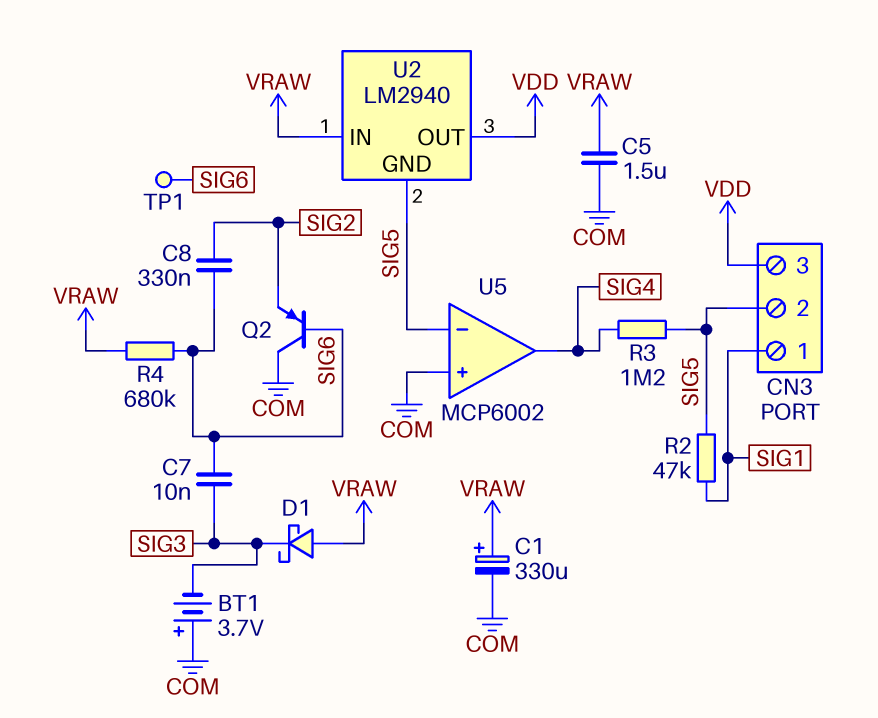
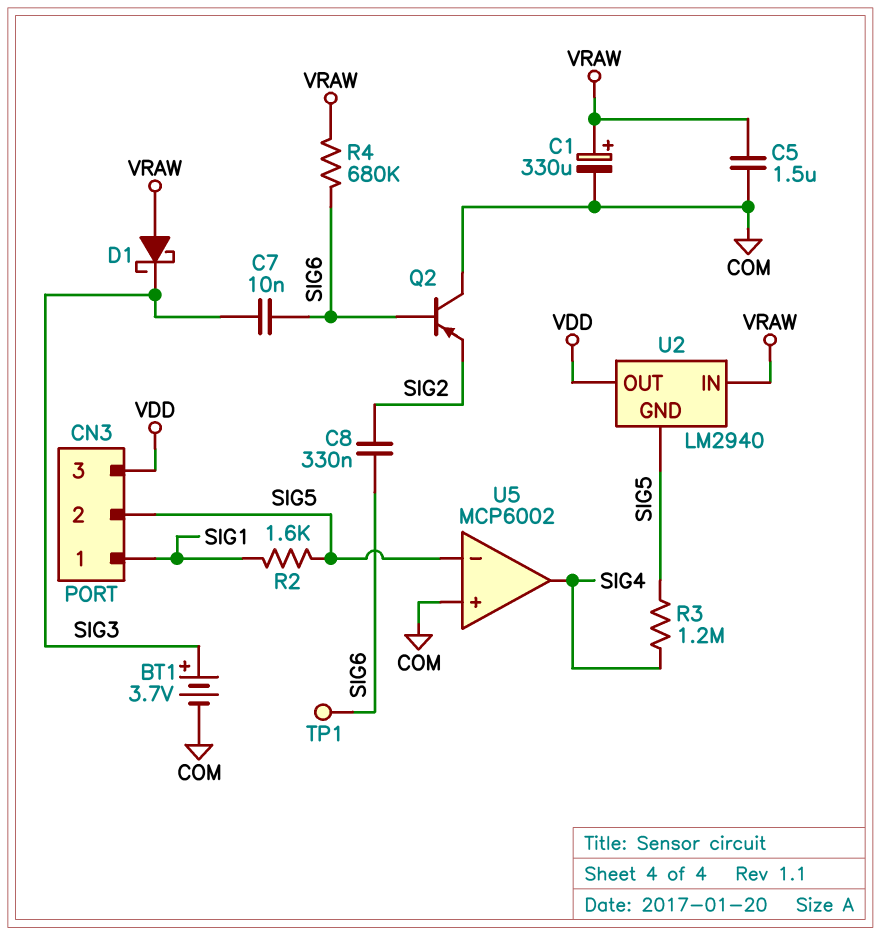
BT1: 3.7V (plus COM, minus SIG3) -> 3.7V (plus SIG3, minus COM)
R2: 47k (SIG1, SIG5) -> 1.6k (SIG1, SIG5)

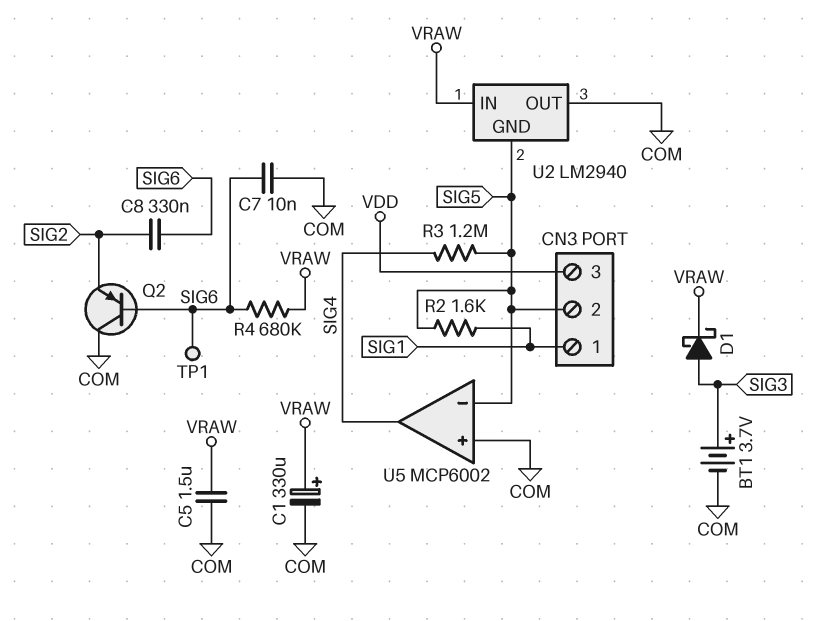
C7: 10nF (SIG3, SIG6) -> 10nF (COM, SIG6)
D1: schottky (A VRAW, K SIG3) -> schottky (A SIG3, K VRAW)
U2 pin OUT: VDD -> COM

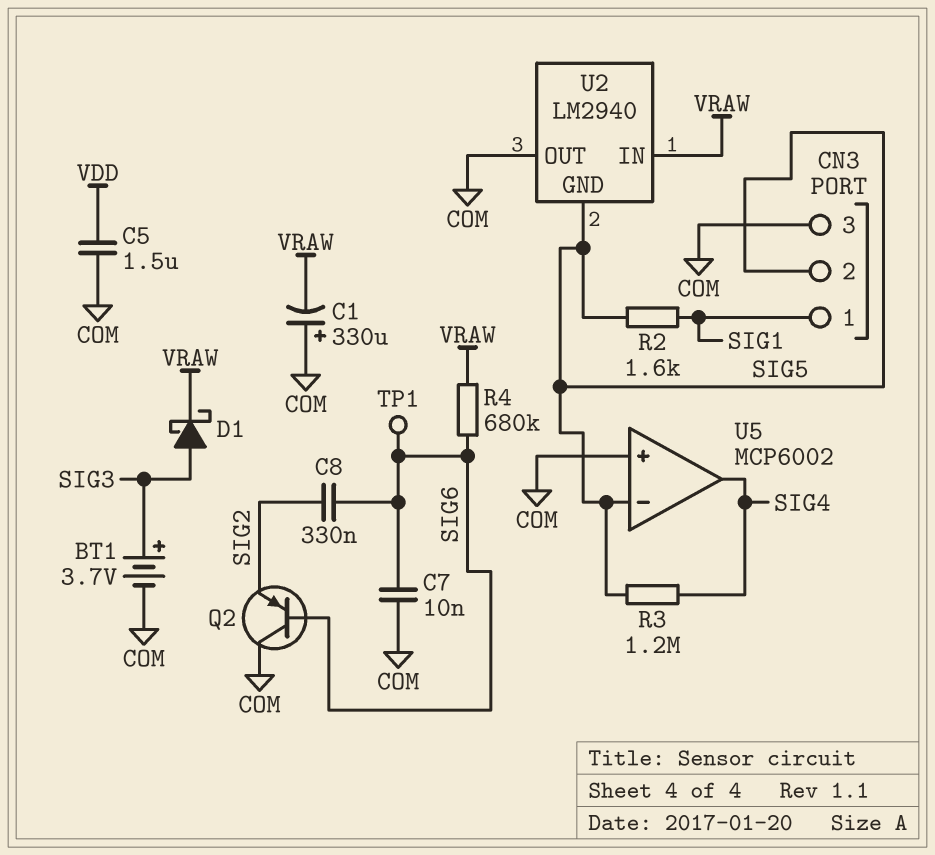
C1: 330uF (plus VRAW, minus COM) -> 330uF (plus COM, minus VRAW)
C5: 1.5uF (COM, VRAW) -> 1.5uF (COM, VDD)
CN3 pin 3: VDD -> COM

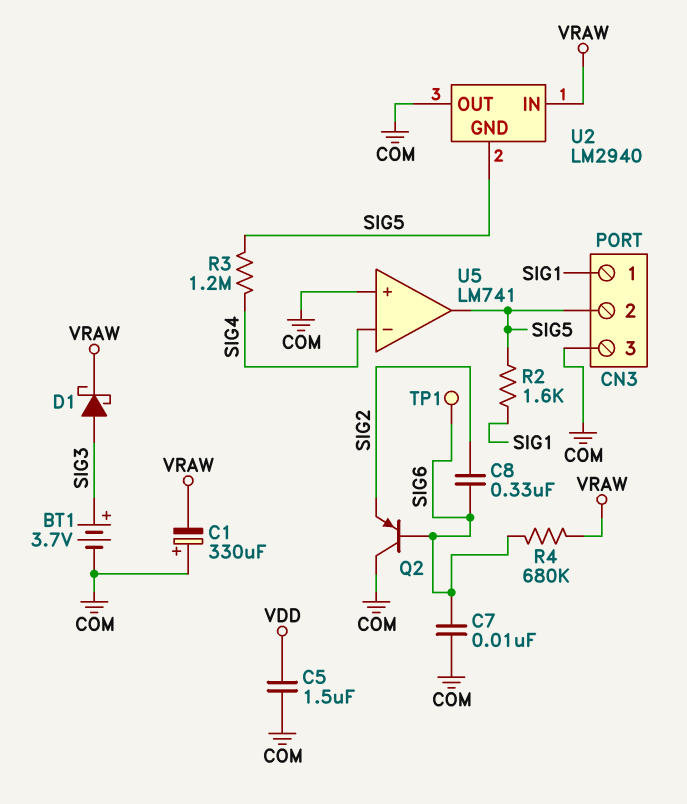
U5: MCP6002 -> LM741
U5 pin in-: SIG5 -> SIG4
U5 pin out: SIG4 -> SIG5

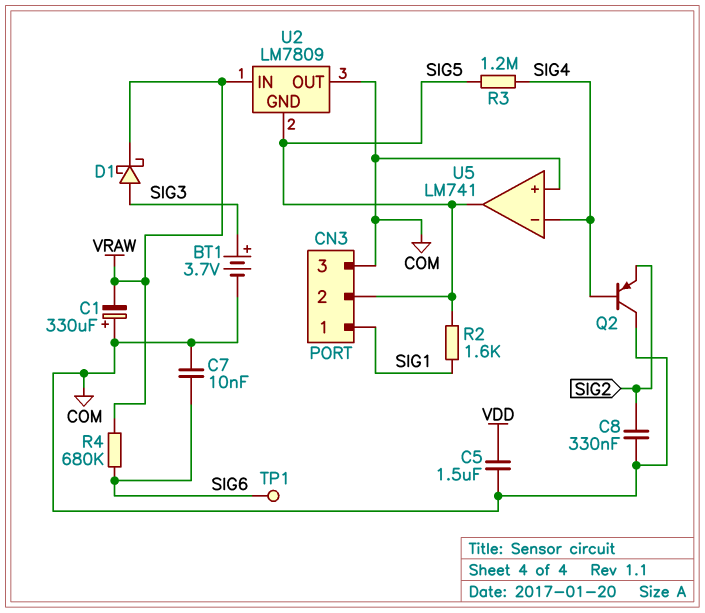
C8: 330nF (SIG2, SIG6) -> 330nF (COM, SIG2)
Q2: PNP (B SIG6, C COM, E SIG2) -> PNP (B SIG4, C COM, E SIG2)
U2: LM2940 -> LM7809

